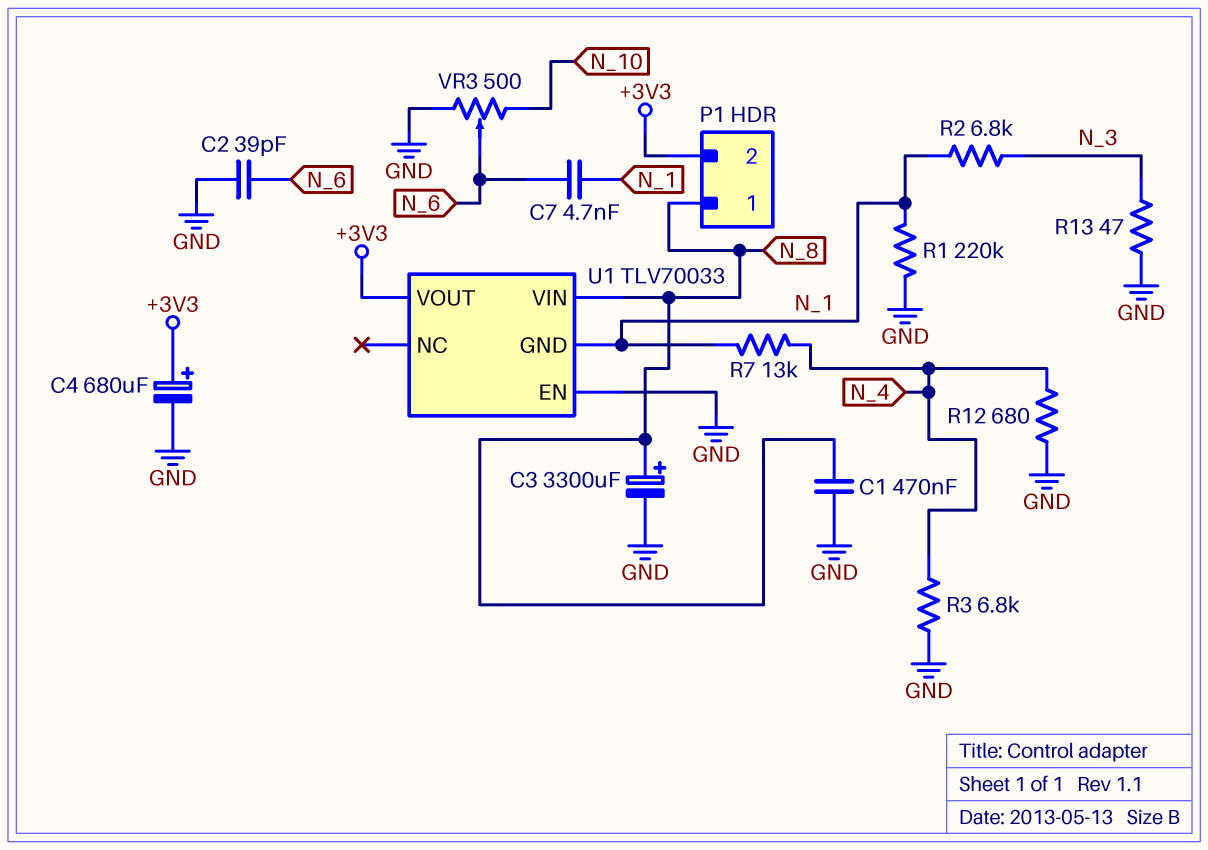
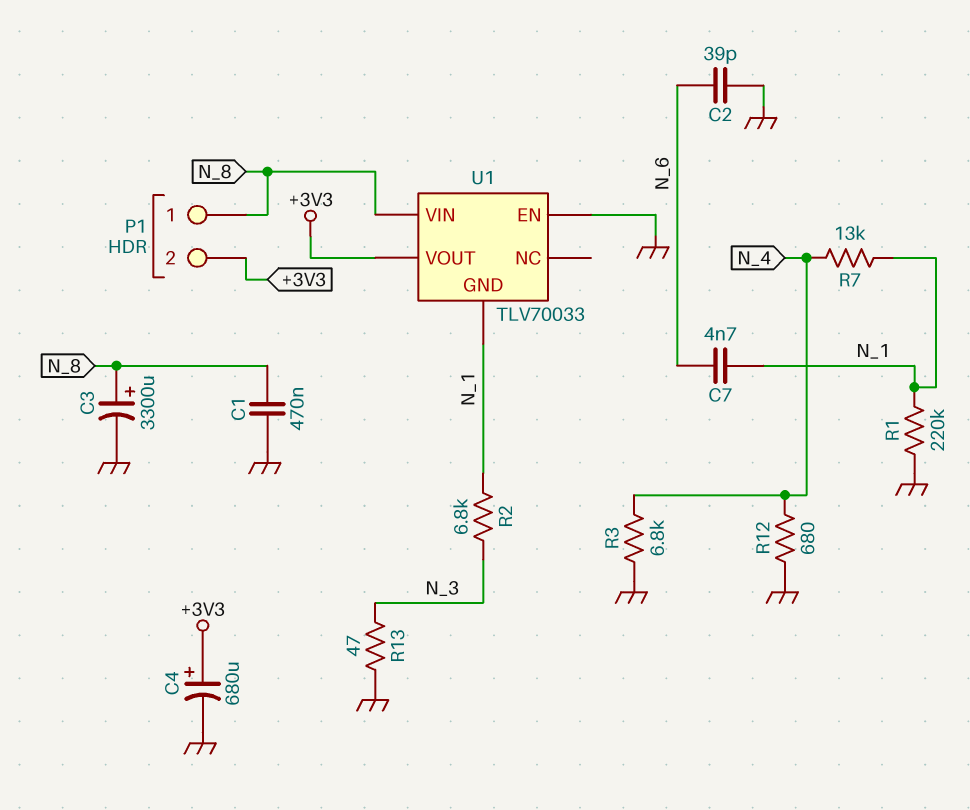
VR3: 500 (GND, N_10, wiper N_6) -> none

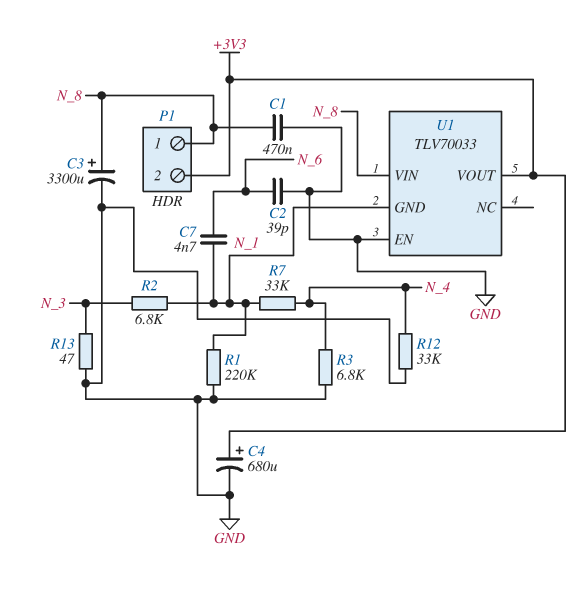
R7: 13k (N_1, N_4) -> 33k (N_1, N_4)
R12: 680 (GND, N_4) -> 33k (GND, N_4)

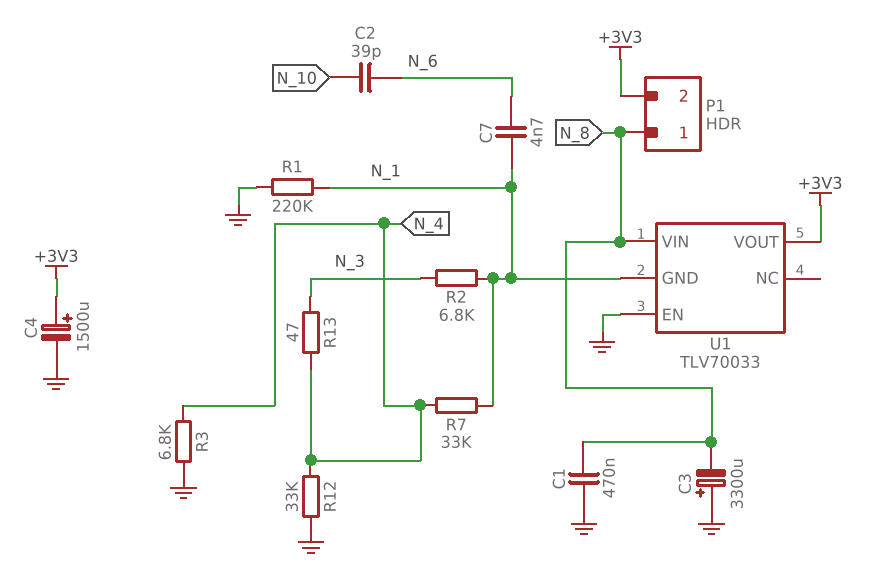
C2: 39pF (GND, N_6) -> 39pF (N_6, N_10)
C3: 3300uF (plus N_8, minus GND) -> 3300uF (plus GND, minus N_8)
C4: 680uF (plus +3V3, minus GND) -> 1500uF (plus +3V3, minus GND)
R13: 47 (GND, N_3) -> 47 (N_3, N_4)

